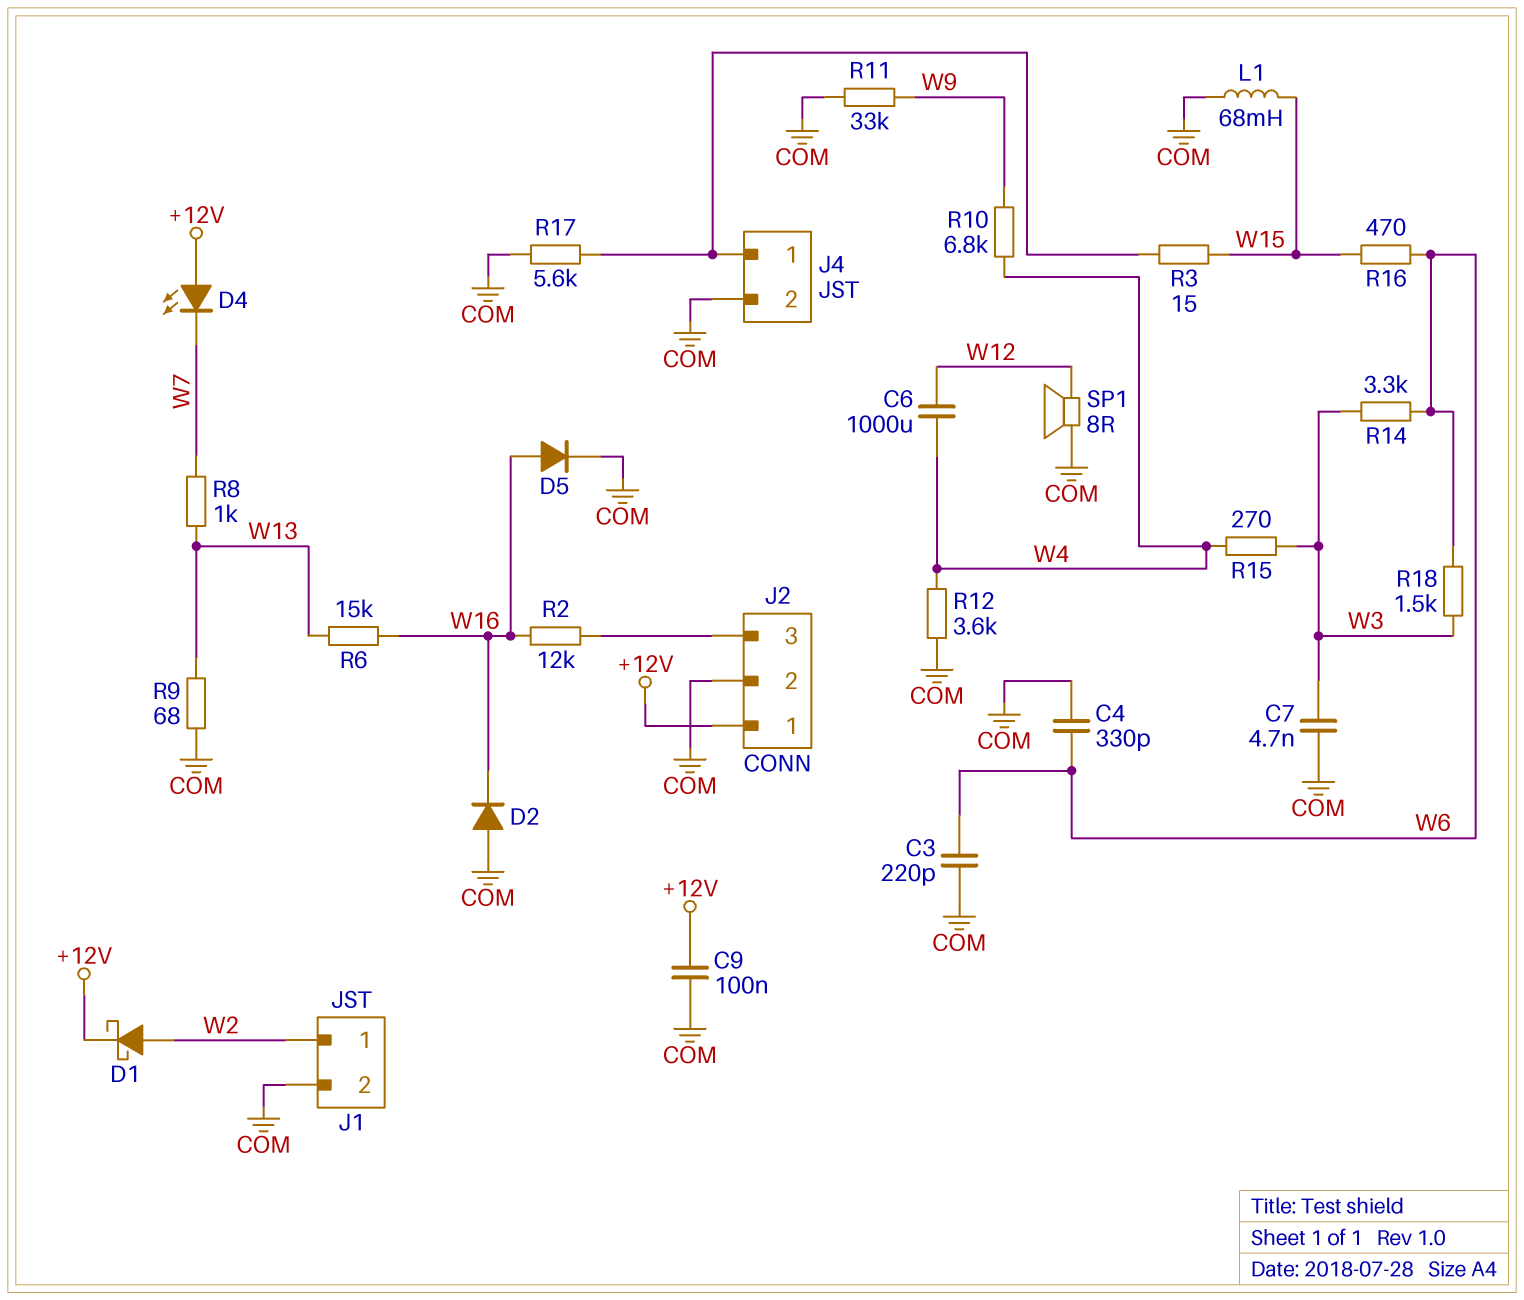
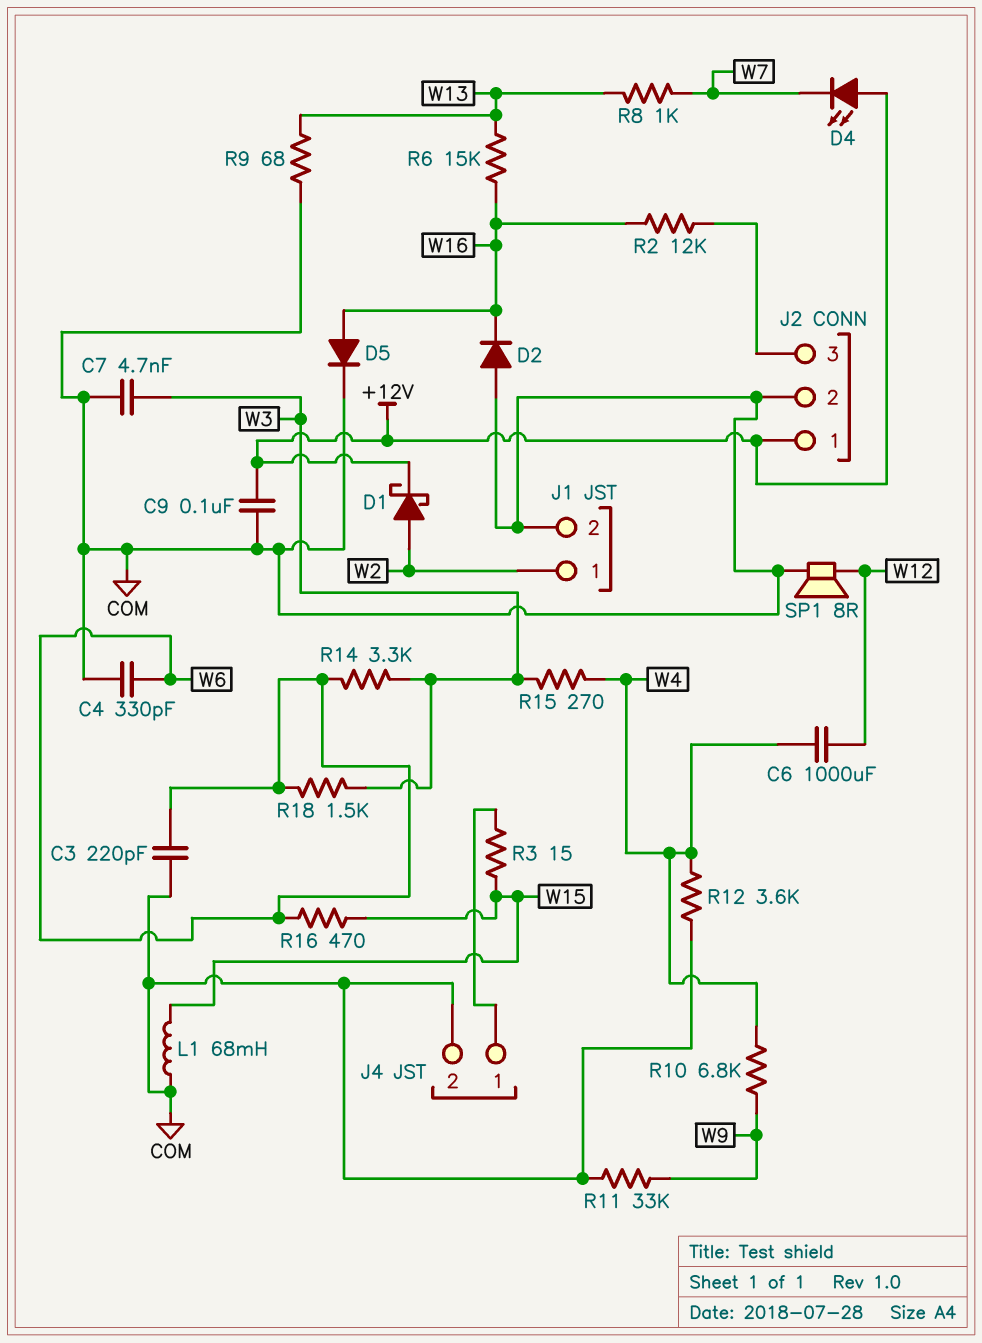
R17: 5.6k (COM, J4/1) -> none

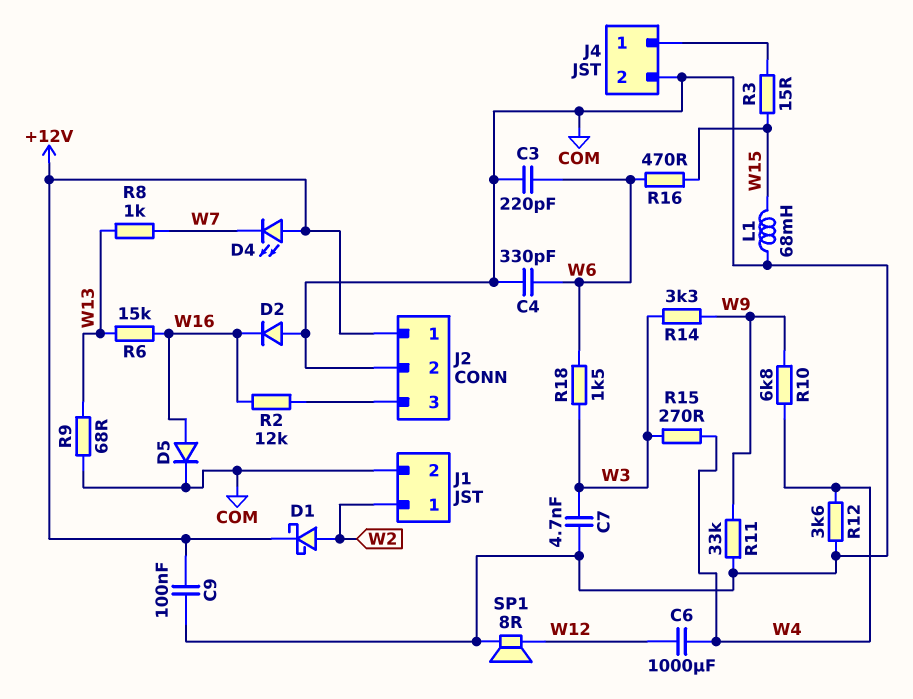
R14: 3.3k (W3, W6) -> 3.3k (W3, W9)

